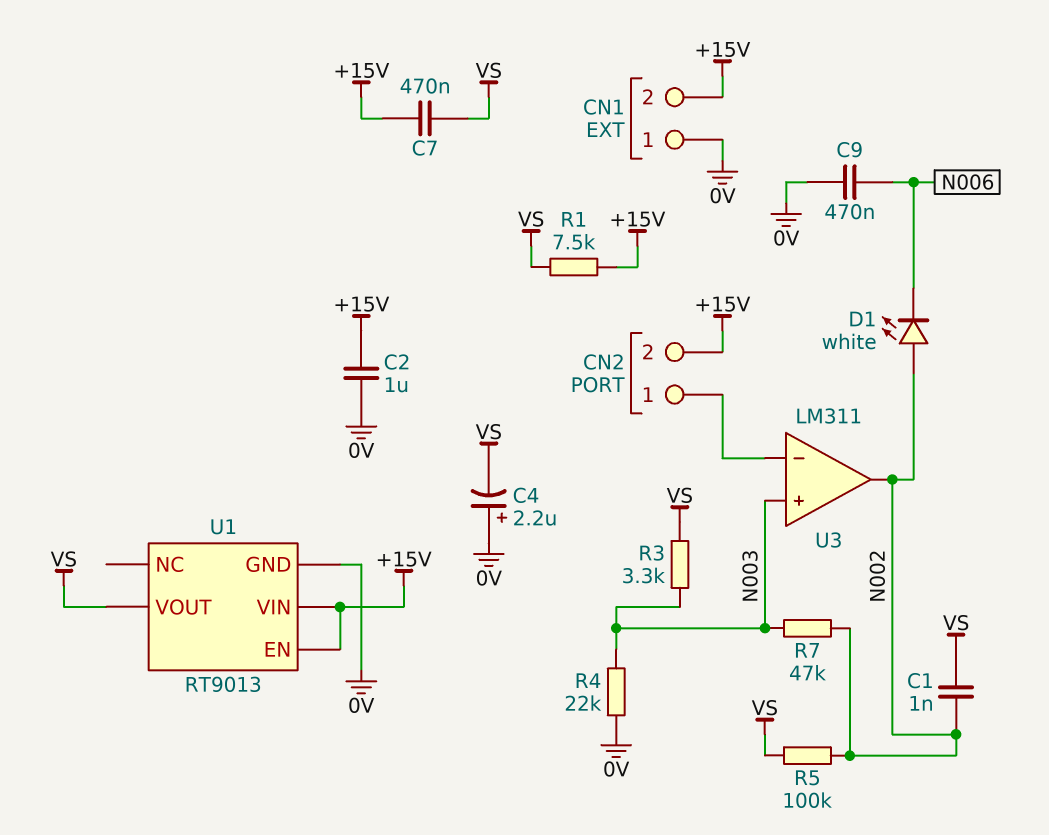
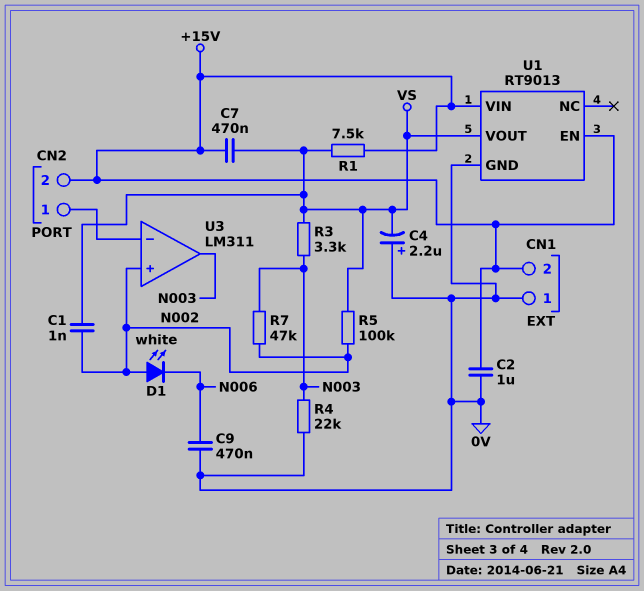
U3 pin in+: N003 -> N002
U3 pin out: N002 -> N003

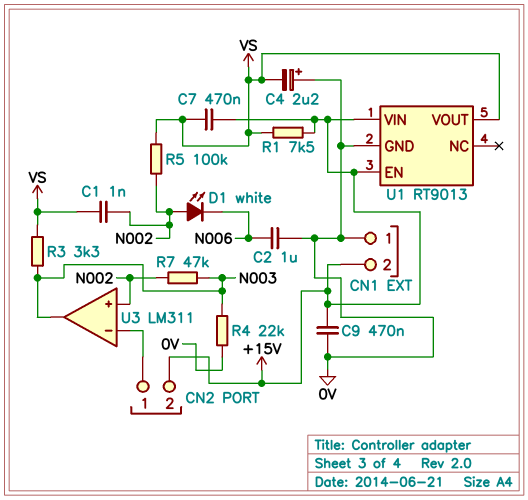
C2: 1uF (+15V, 0V) -> 1uF (0V, N006)
C9: 470nF (0V, N006) -> 470nF (+15V, 0V)

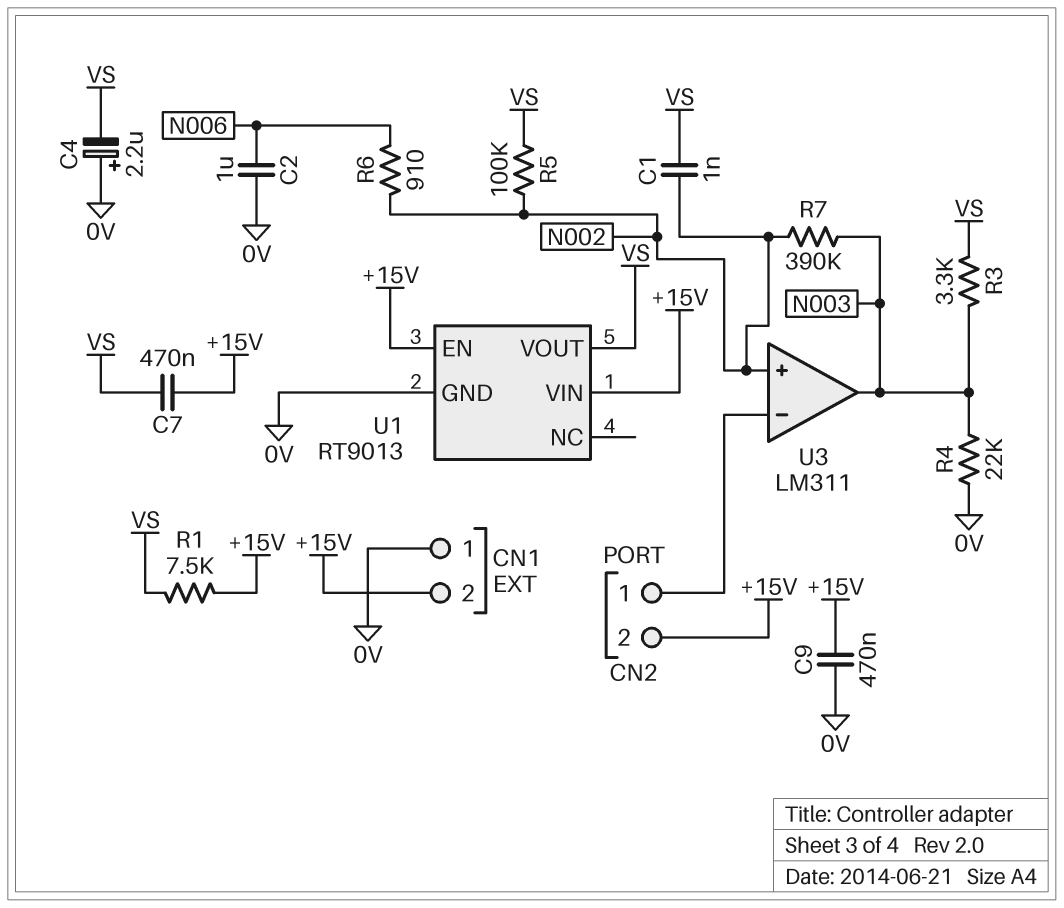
D1: LED white (A N002, K N006) -> none
R6: none -> 910 (N002, N006)
R7: 47k (N002, N003) -> 390k (N002, N003)

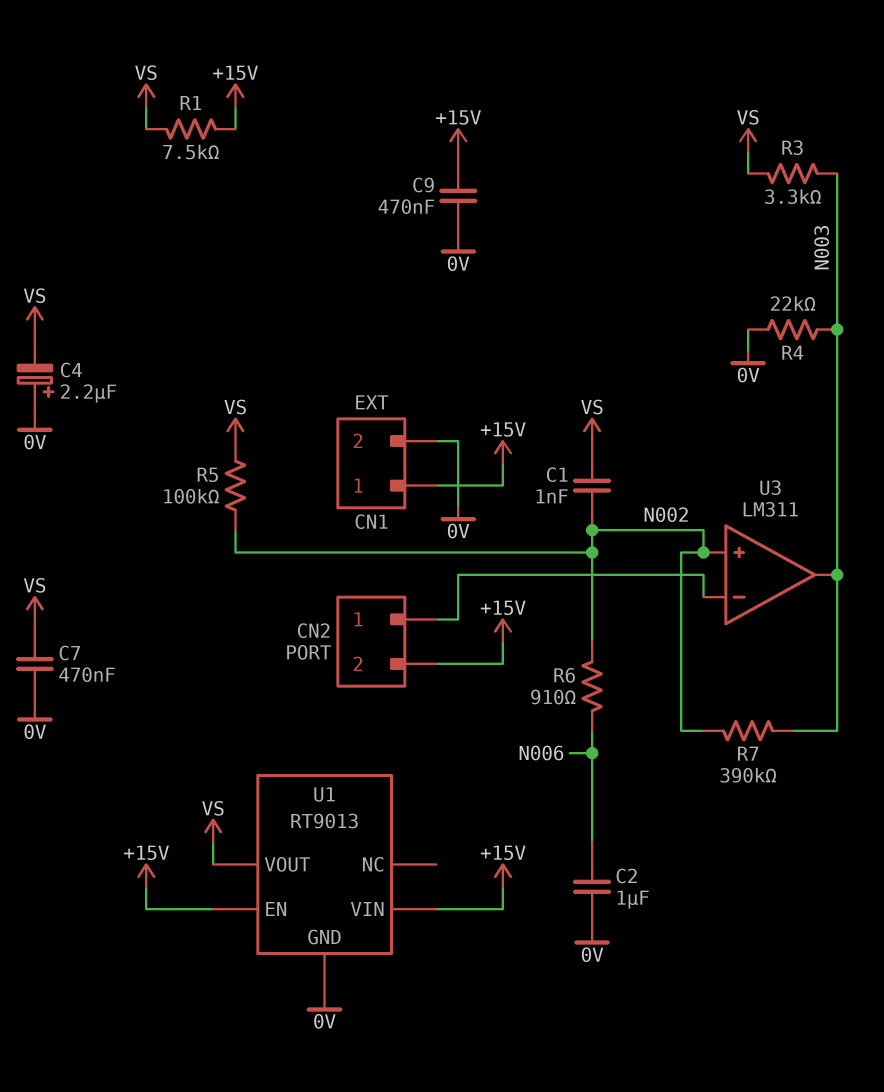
C7: 470nF (+15V, VS) -> 470nF (0V, VS)
CN1 pin 1: 0V -> +15V
CN1 pin 2: +15V -> 0V

